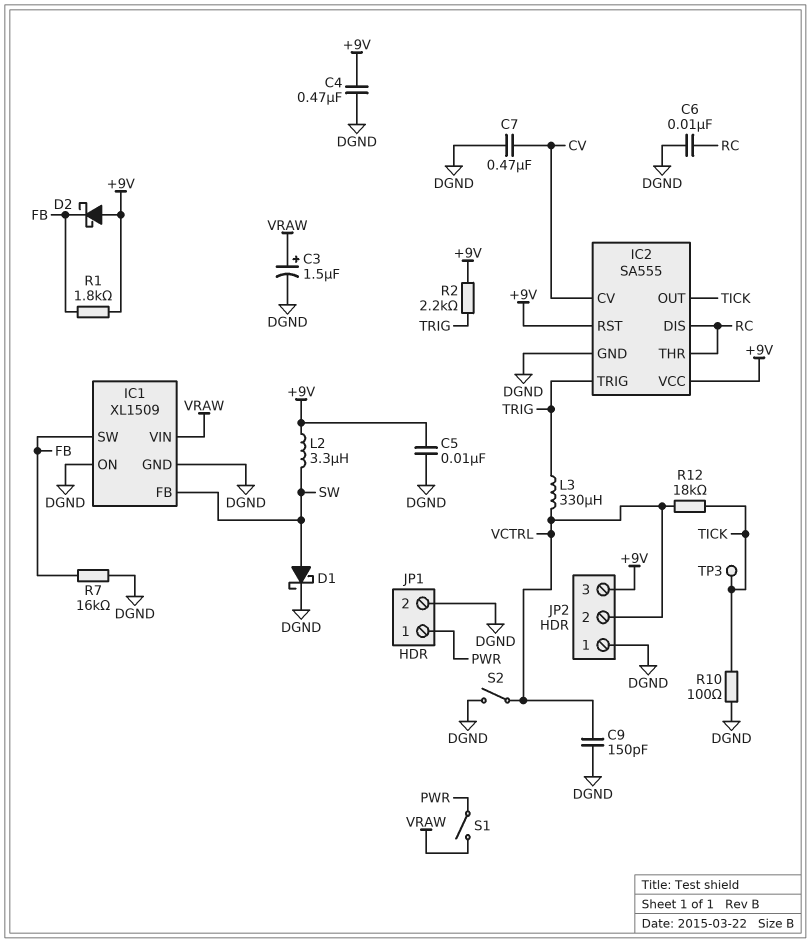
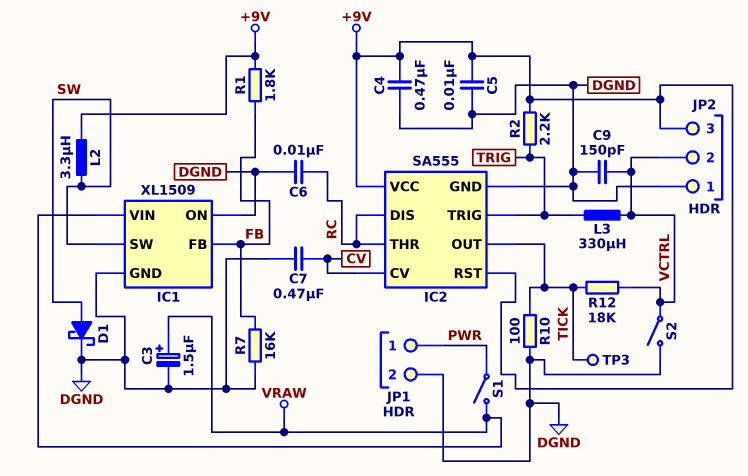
D2: schottky (A +9V, K FB) -> none
IC1 pin FB: SW -> FB
IC1 pin SW: FB -> SW

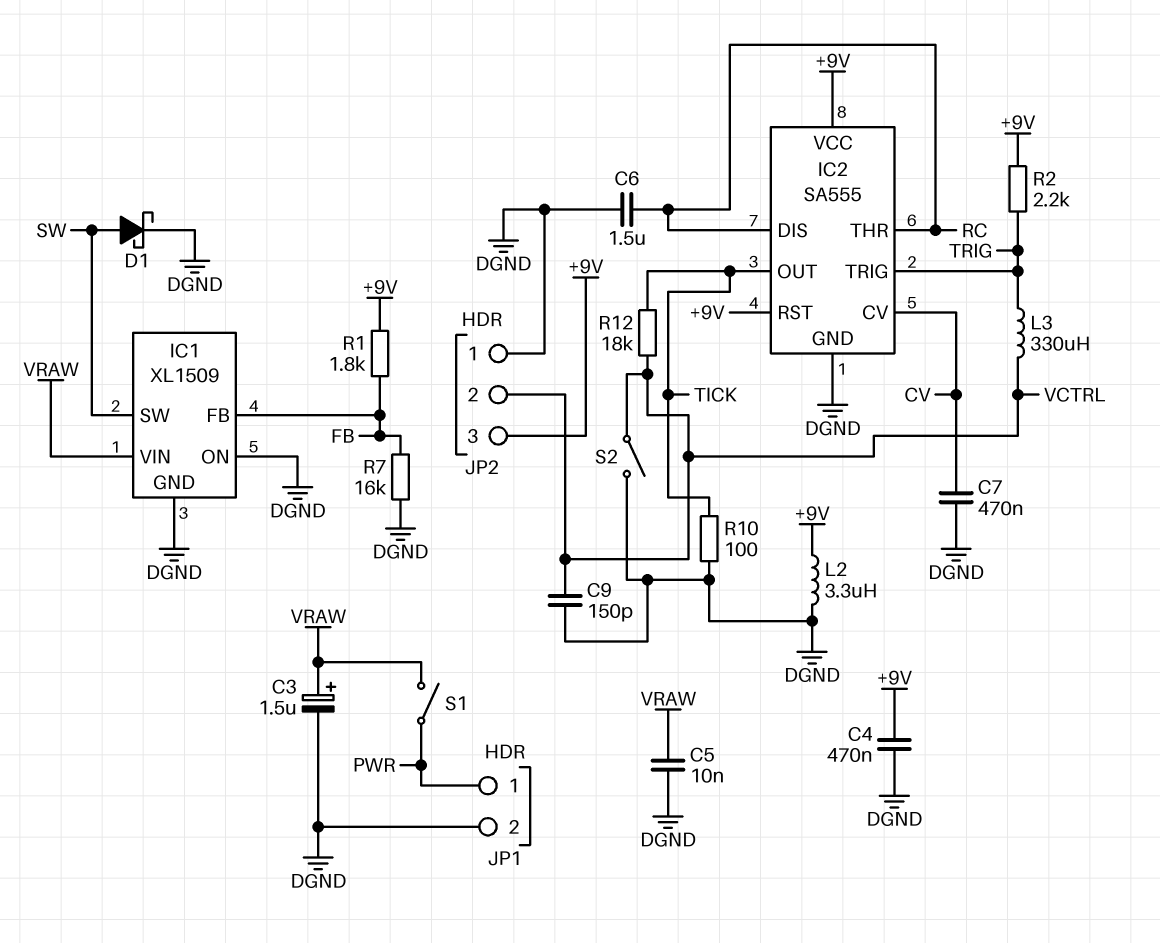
C5: 10nF (+9V, DGND) -> 10nF (DGND, VRAW)
C6: 10nF (DGND, RC) -> 1.5uF (DGND, RC)
L2: 3.3uH (+9V, SW) -> 3.3uH (+9V, DGND)
TP3: test point (TICK) -> none

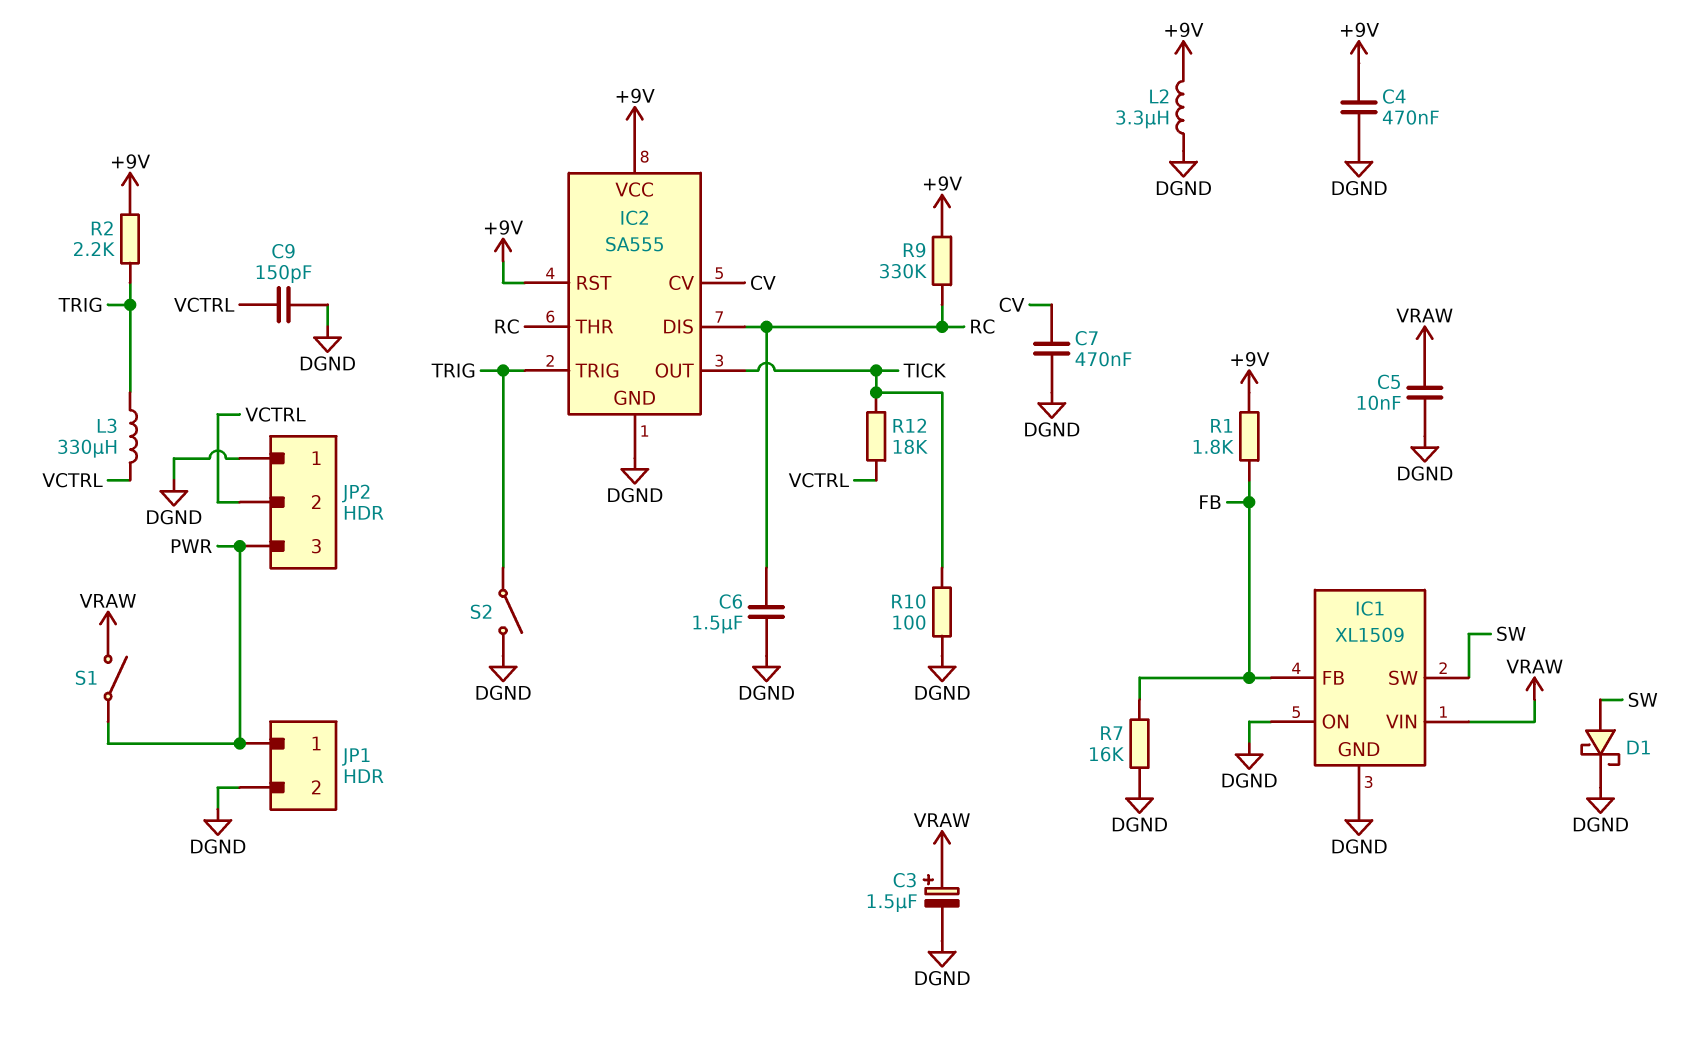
JP2 pin 3: +9V -> PWR
R9: none -> 330k (+9V, RC)
S2: switch (DGND, VCTRL) -> switch (DGND, TRIG)

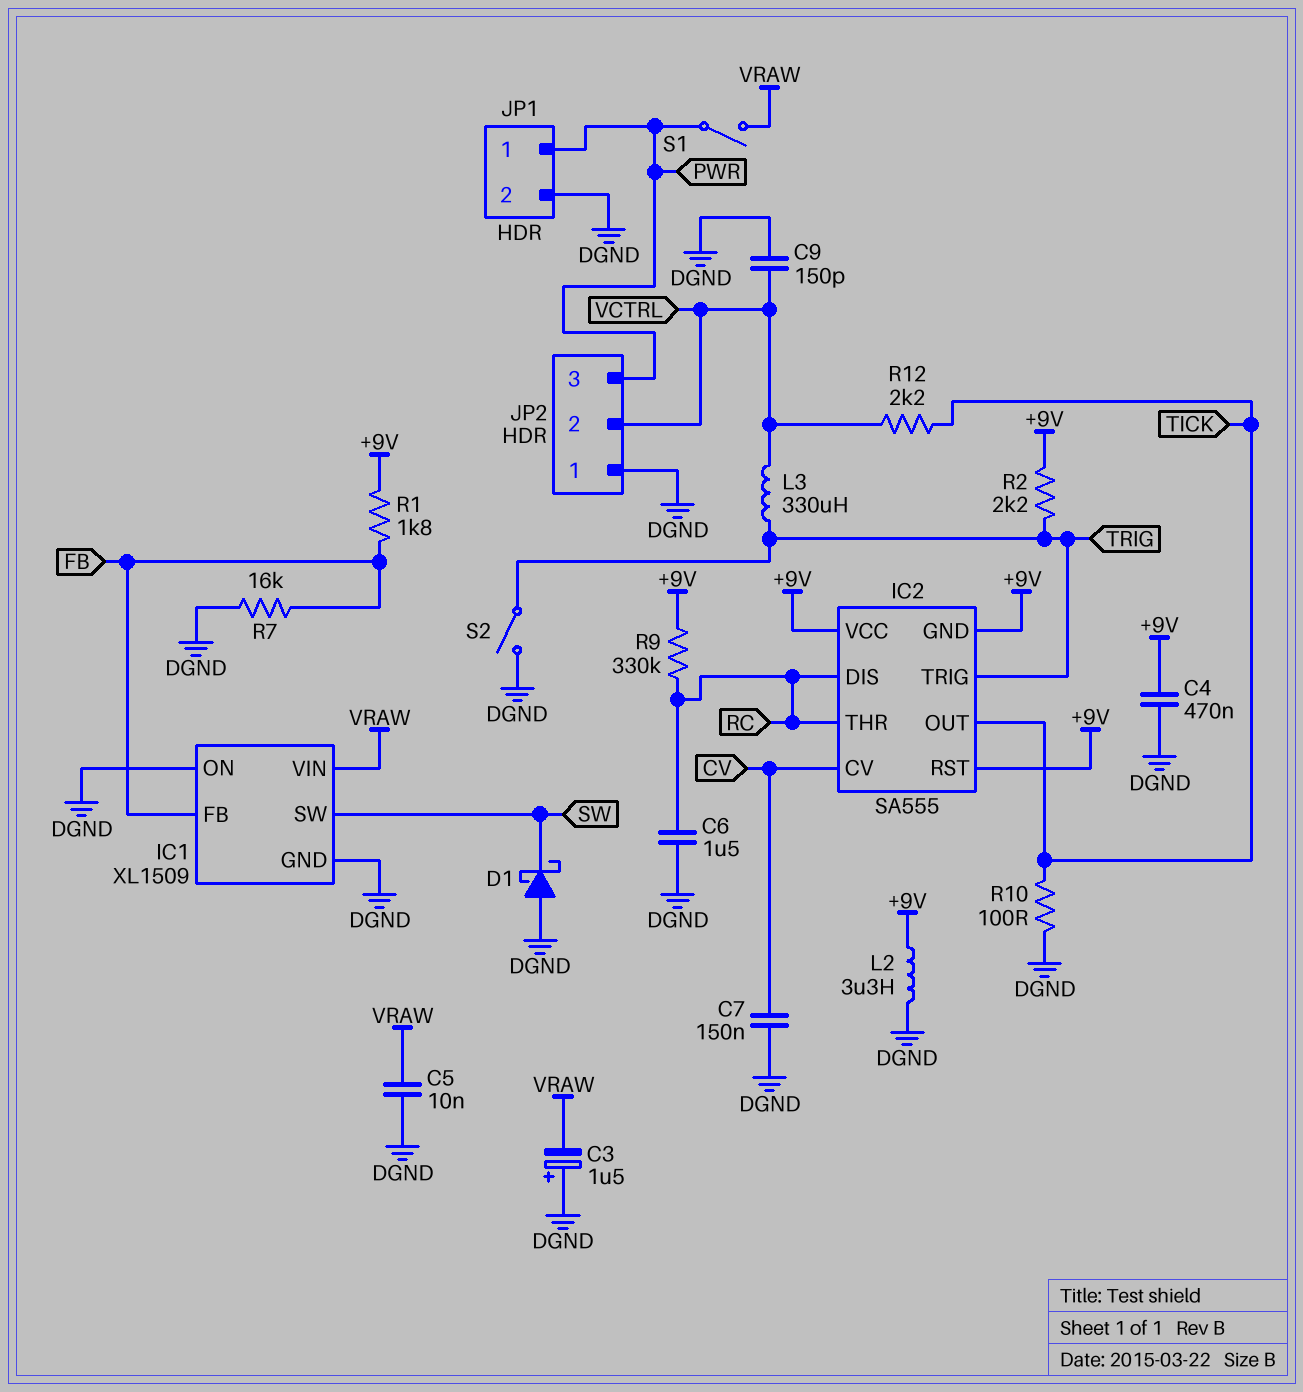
C3: 1.5uF (plus VRAW, minus DGND) -> 1.5uF (plus DGND, minus VRAW)
C7: 470nF (CV, DGND) -> 150nF (CV, DGND)
D1: schottky (A SW, K DGND) -> schottky (A DGND, K SW)
IC2 pin GND: DGND -> +9V
R12: 18k (TICK, VCTRL) -> 2.2k (TICK, VCTRL)

